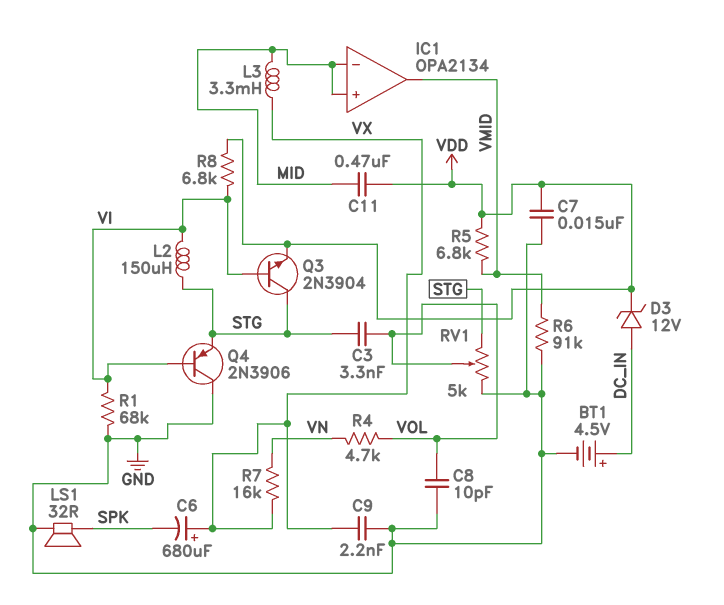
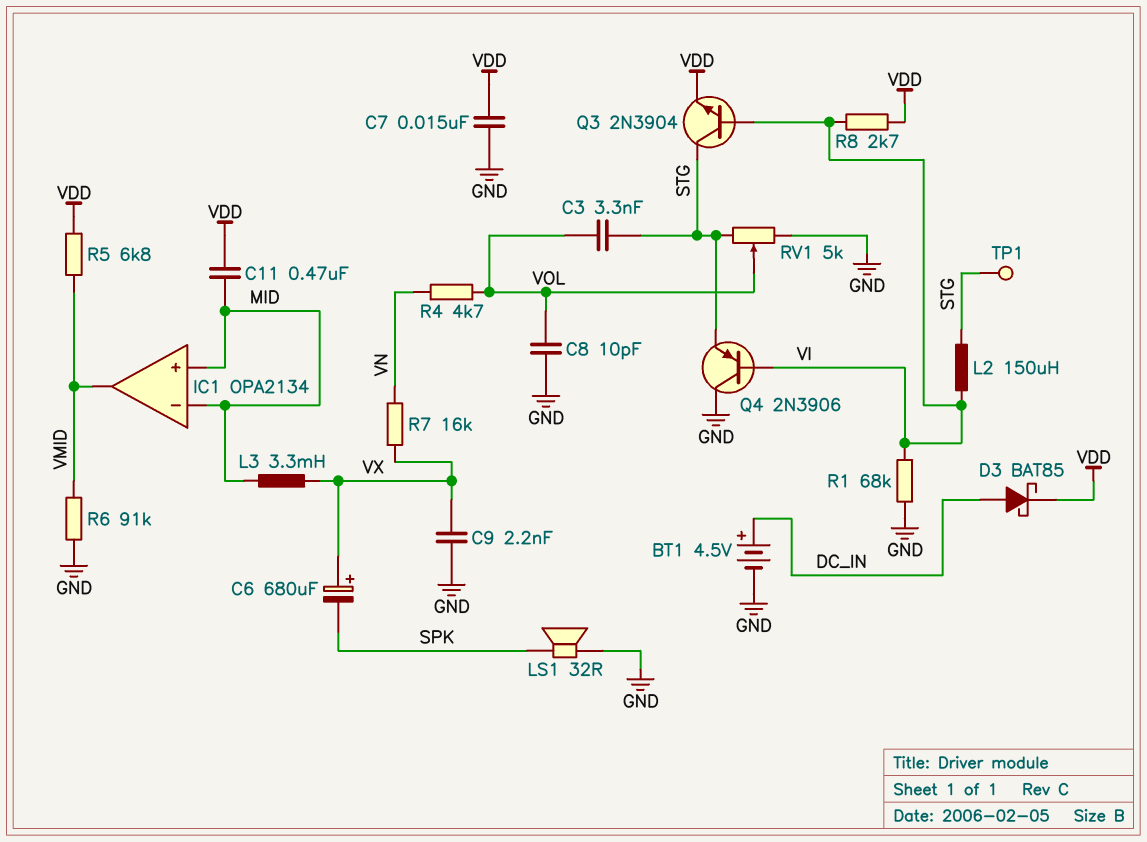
D3: zener 12V (A DC_IN, K VDD) -> schottky BAT85 (A DC_IN, K VDD)
R8: 6.8k (VDD, VI) -> 2.7k (VDD, VI)
TP1: none -> test point (STG)

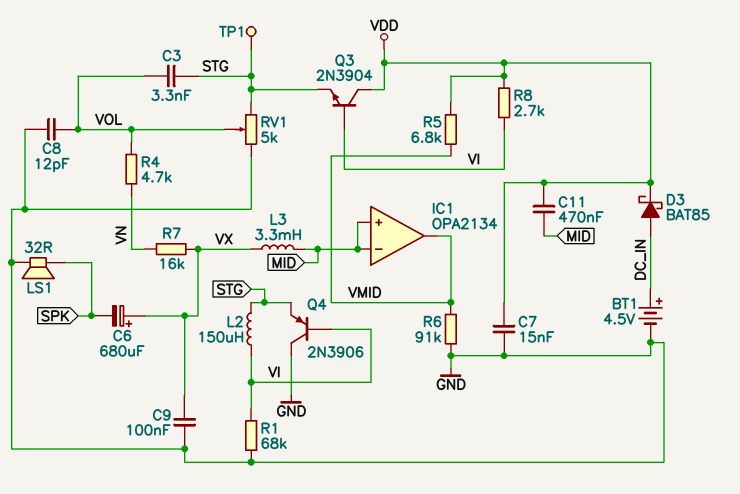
C8: 10pF (GND, VOL) -> 12pF (GND, VOL)
C9: 2.2nF (GND, VX) -> 100nF (GND, VX)
Q3: NPN 2N3904 (B VI, C STG, E VDD) -> NPN 2N3904 (B VI, C VDD, E STG)

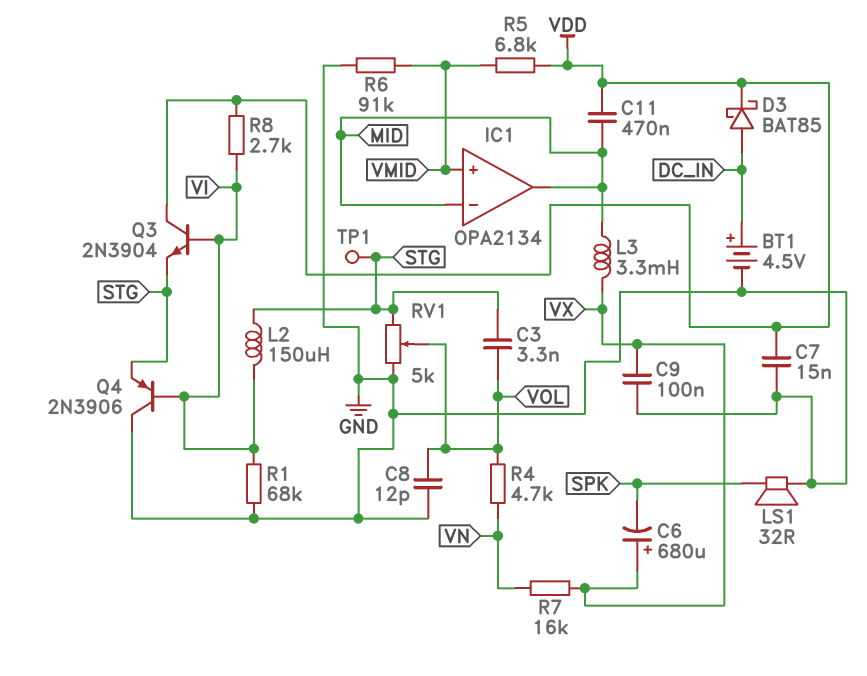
IC1 pin in+: MID -> VMID
IC1 pin out: VMID -> MID

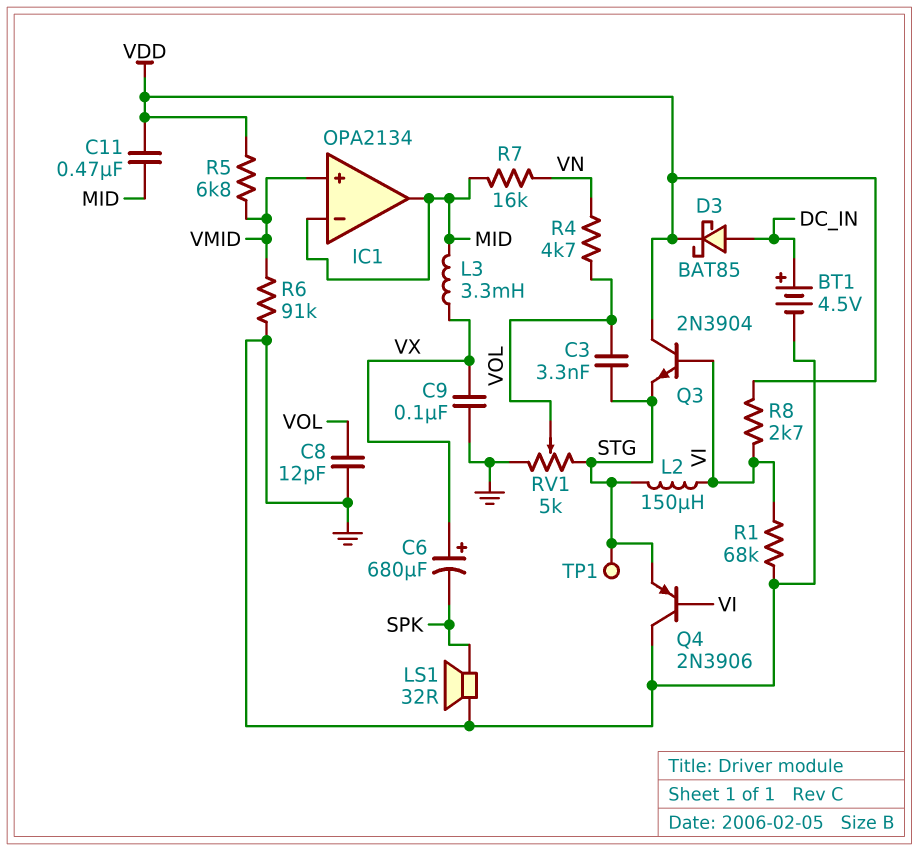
C7: 15nF (GND, VDD) -> none
R7: 16k (VN, VX) -> 16k (MID, VN)

